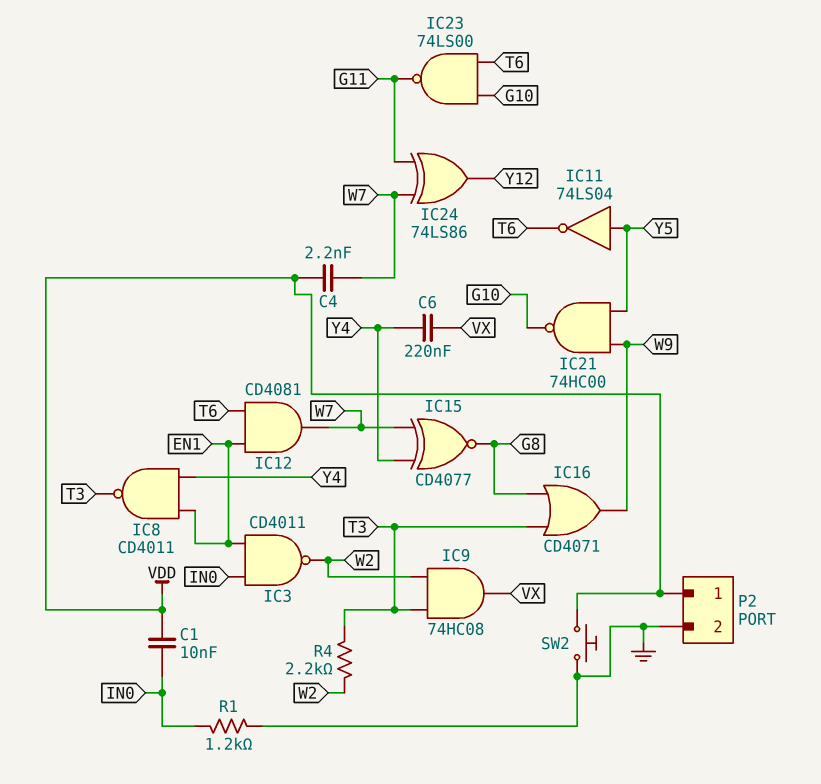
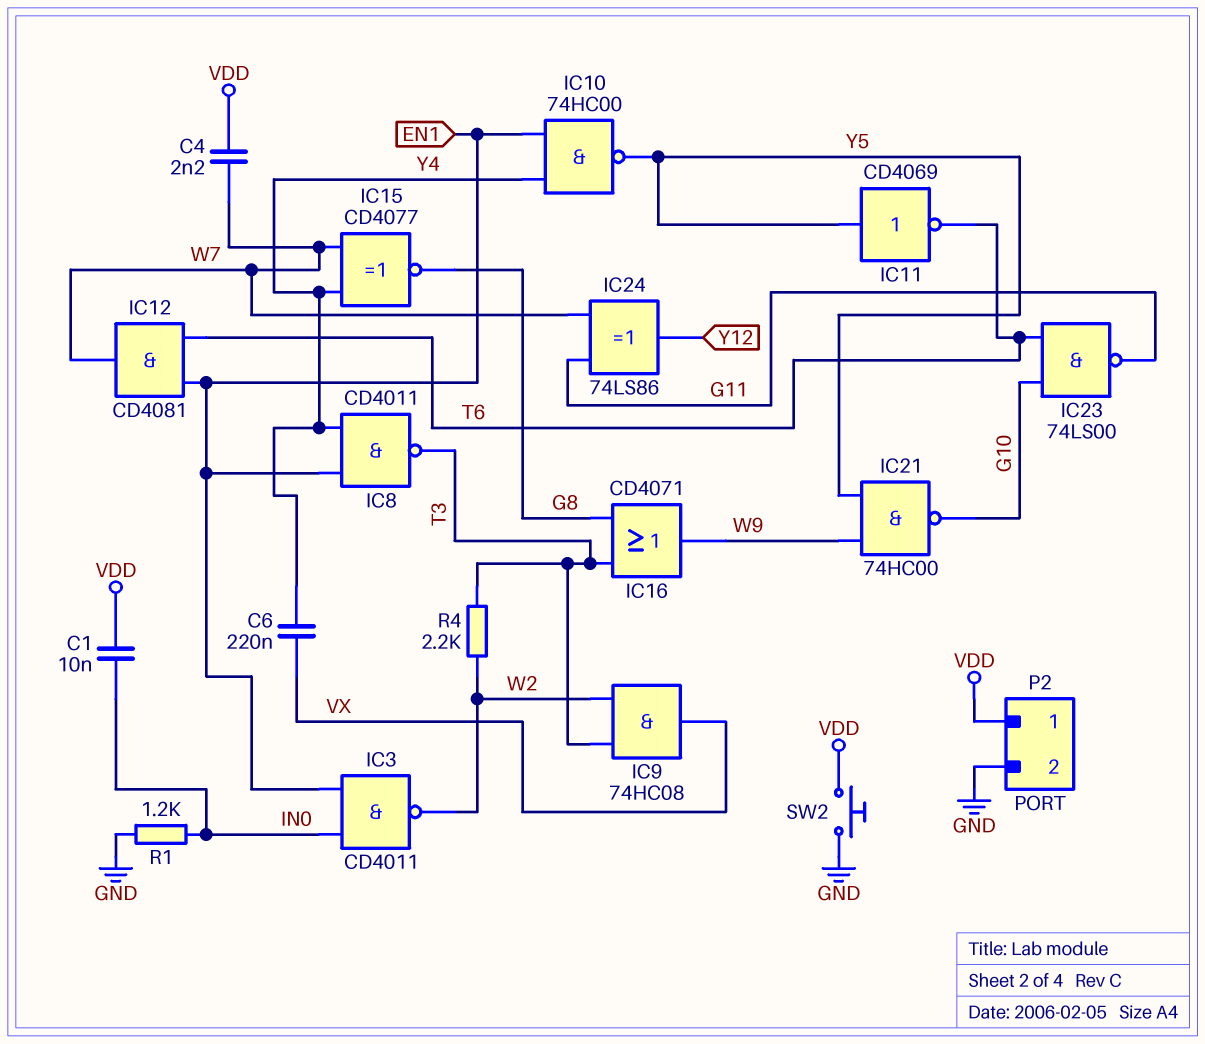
IC10: none -> NAND 74HC00 (in EN1, in Y4, out Y5)
IC11: NOT 74LS04 (in Y5, out T6) -> NOT CD4069 (in Y5, out T6)

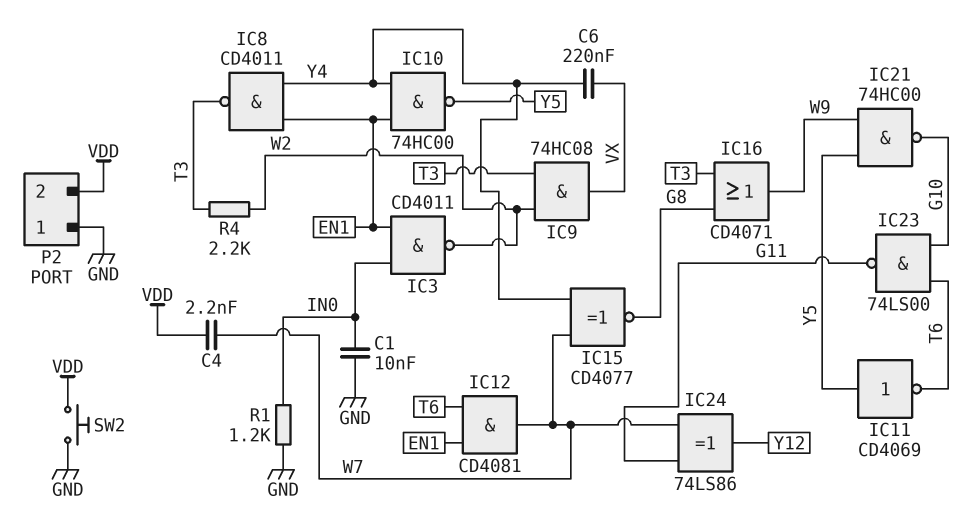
C1: 10nF (IN0, VDD) -> 10nF (GND, IN0)
P2 pin 1: VDD -> GND
P2 pin 2: GND -> VDD

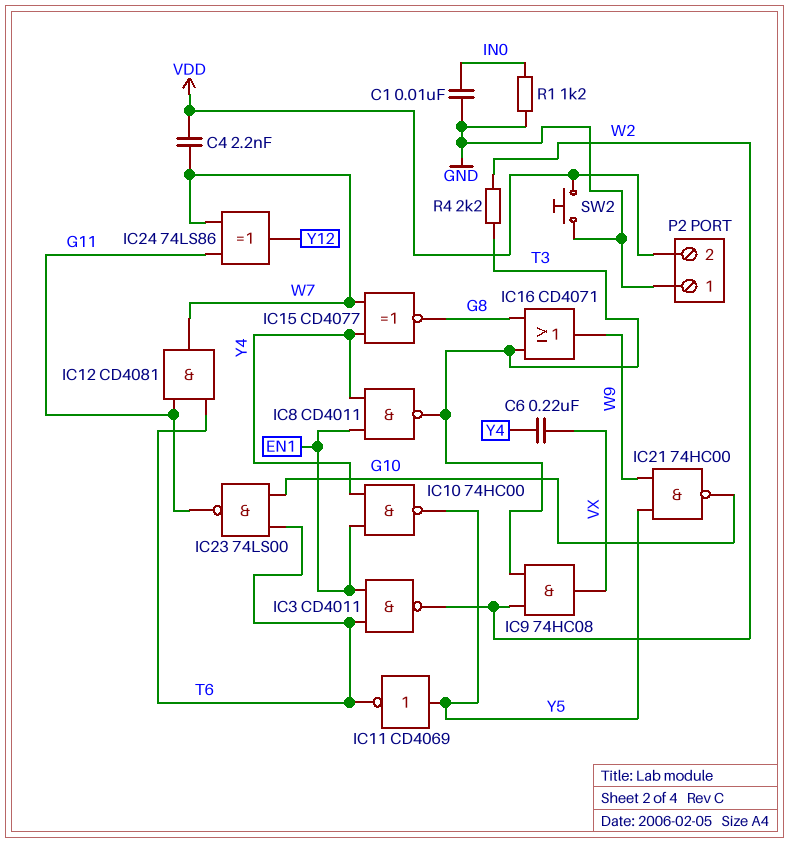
IC3: NAND CD4011 (in EN1, in IN0, out W2) -> NAND CD4011 (in EN1, in T6, out W2)
IC12: AND CD4081 (in EN1, in T6, out W7) -> AND CD4081 (in G11, in T6, out W7)

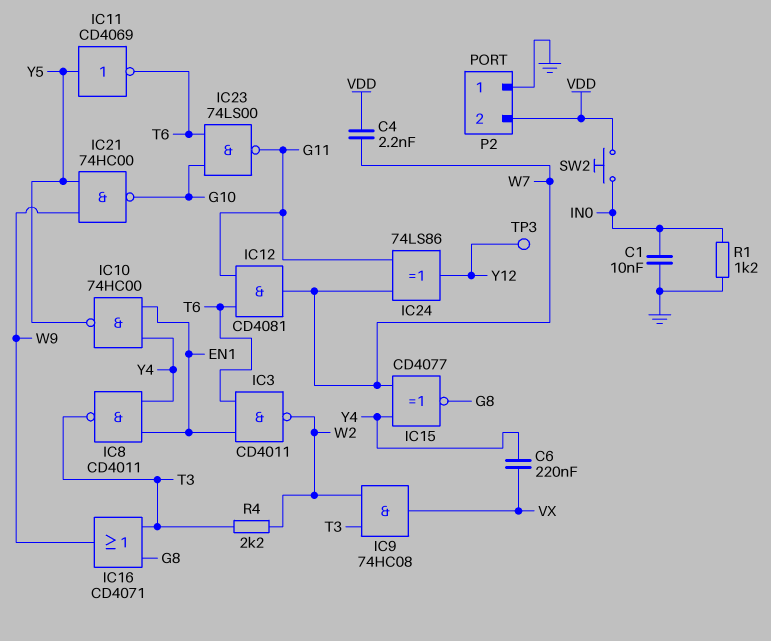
SW2: button (GND, VDD) -> button (IN0, VDD)
TP3: none -> test point (Y12)

